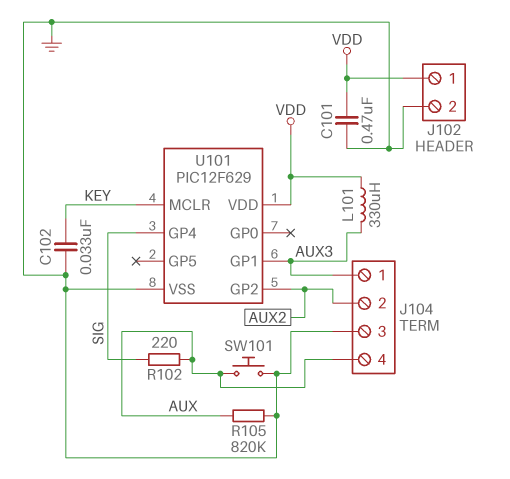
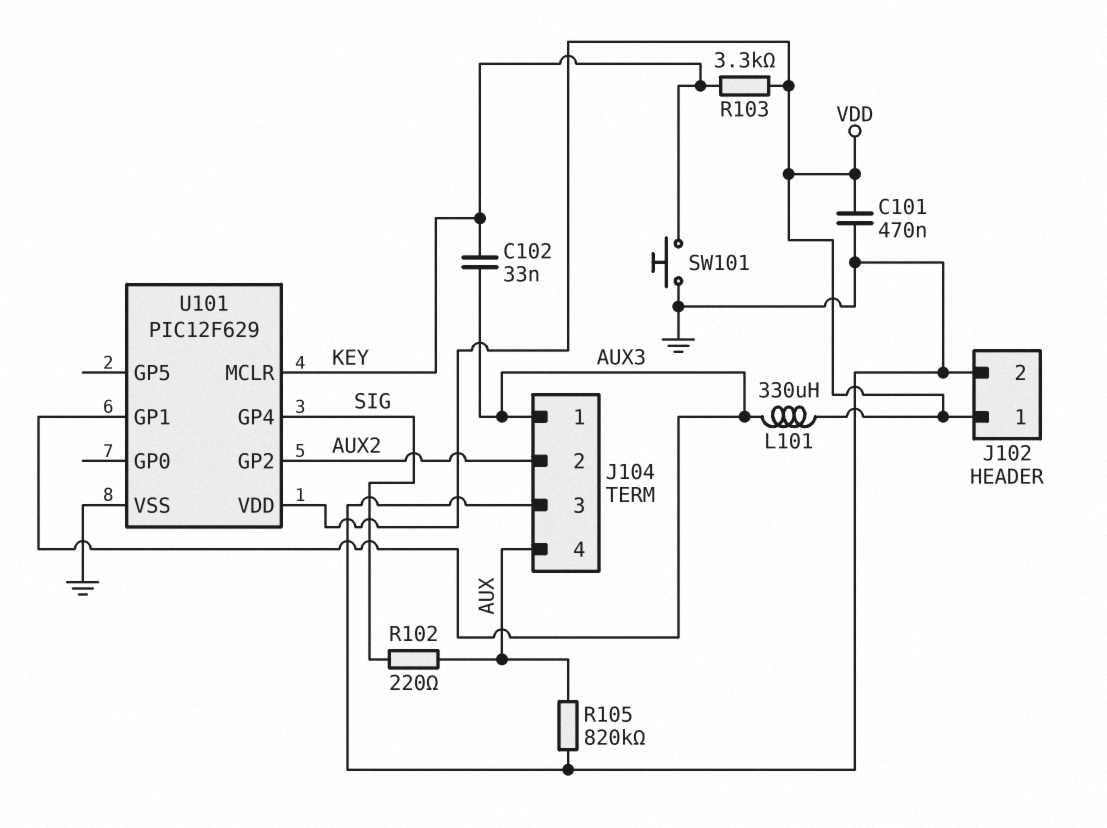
C102: 33nF (GND, KEY) -> 33nF (AUX3, KEY)
R103: none -> 3.3k (KEY, VDD)
SW101: button (AUX, GND) -> button (GND, KEY)

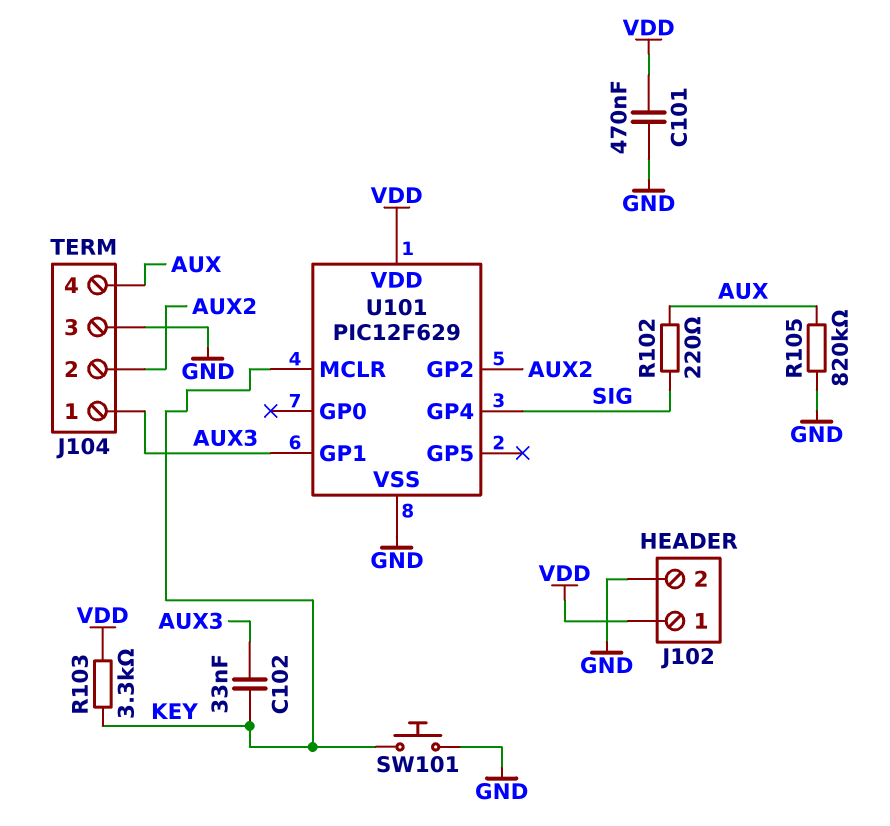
L101: 330uH (AUX3, VDD) -> none

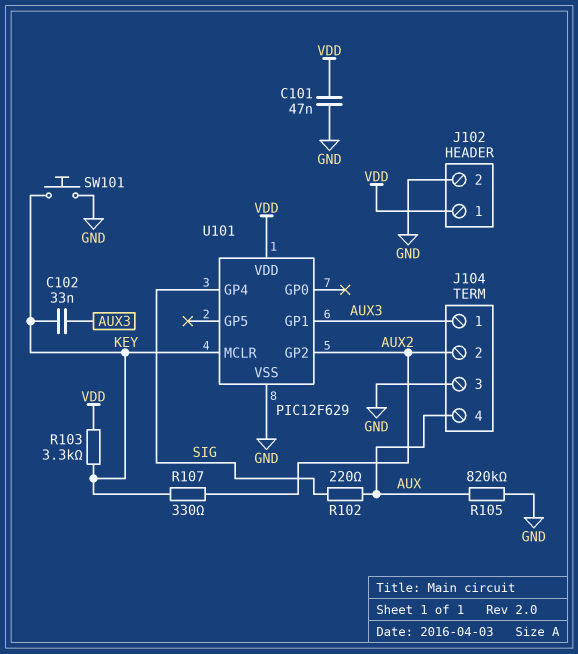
C101: 470nF (GND, VDD) -> 47nF (GND, VDD)
R107: none -> 330 (AUX2, KEY)

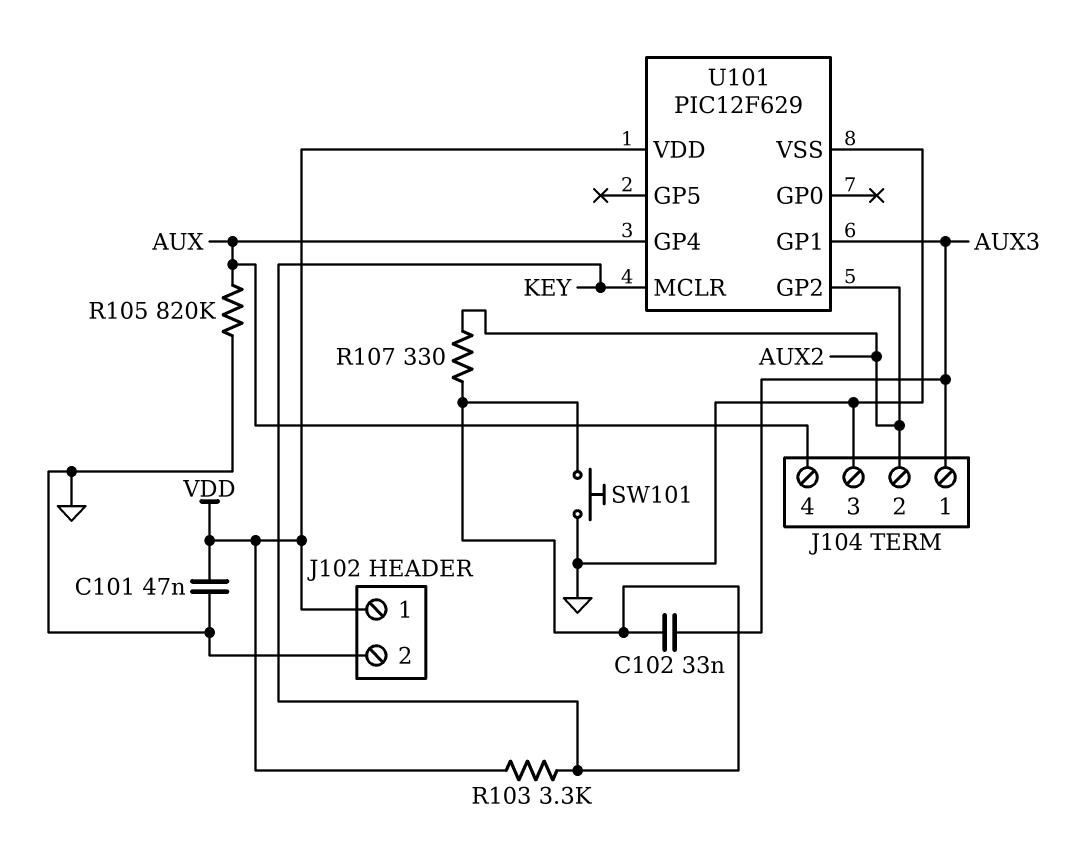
R102: 220 (AUX, SIG) -> none
U101 pin GP4: SIG -> AUX

